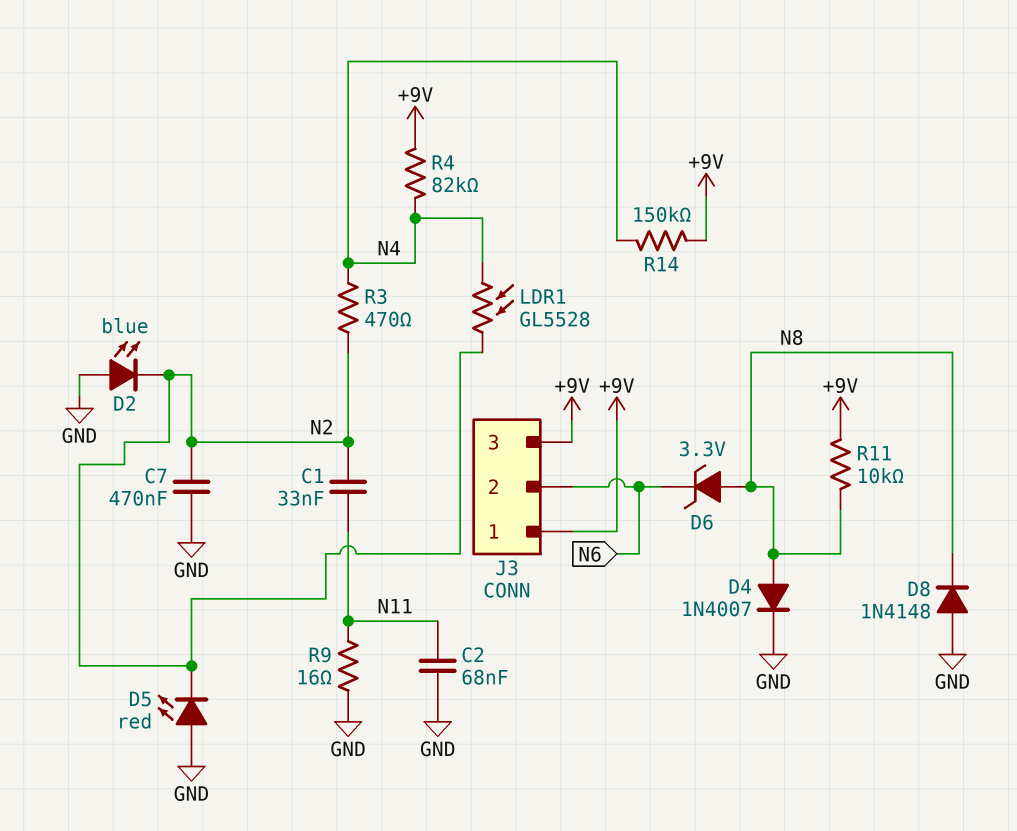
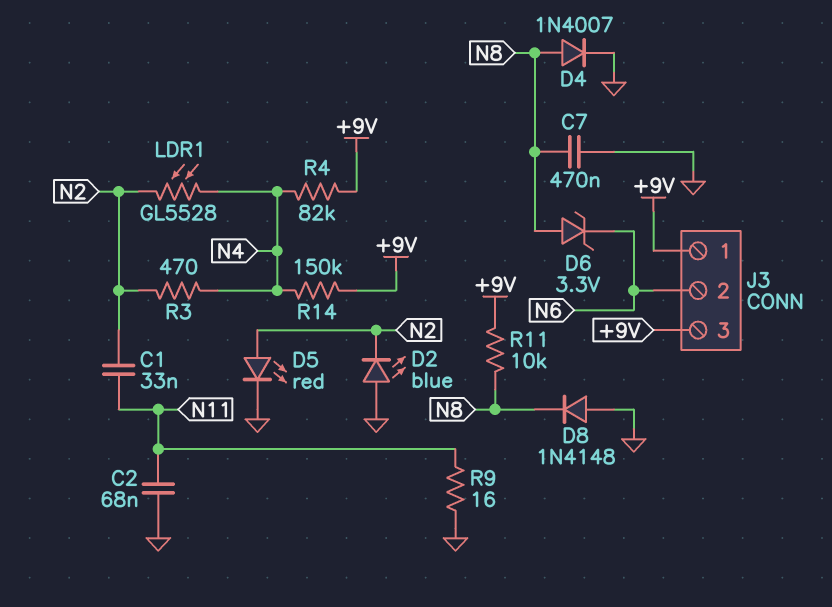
C7: 470nF (GND, N2) -> 470nF (GND, N8)
D5: LED red (A GND, K N2) -> LED red (A N2, K GND)

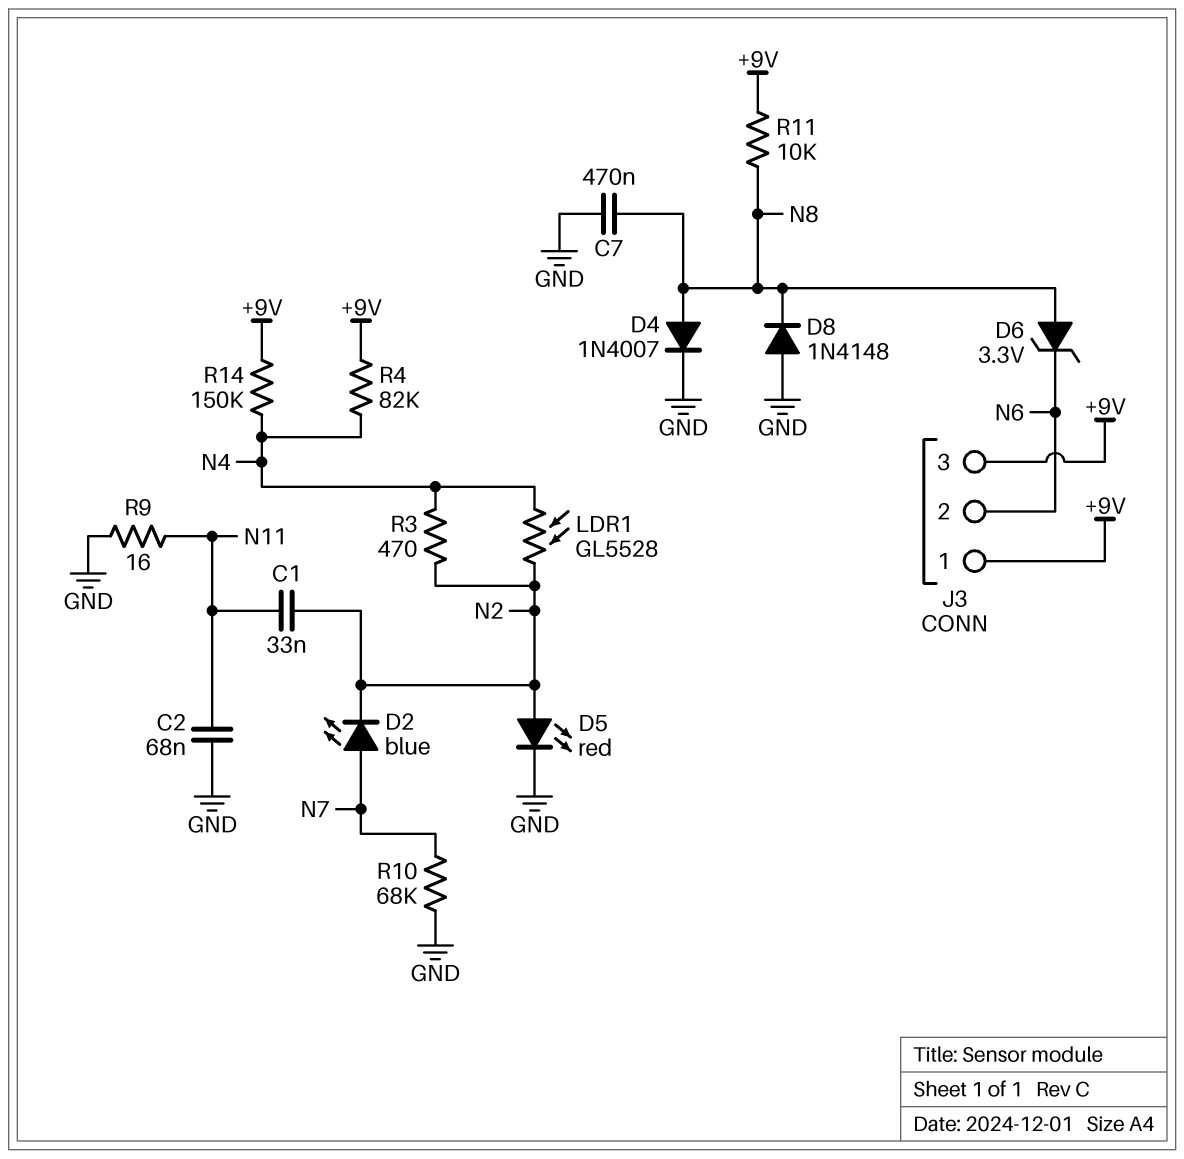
D2: LED blue (A GND, K N2) -> LED blue (A N7, K N2)
R10: none -> 68k (GND, N7)

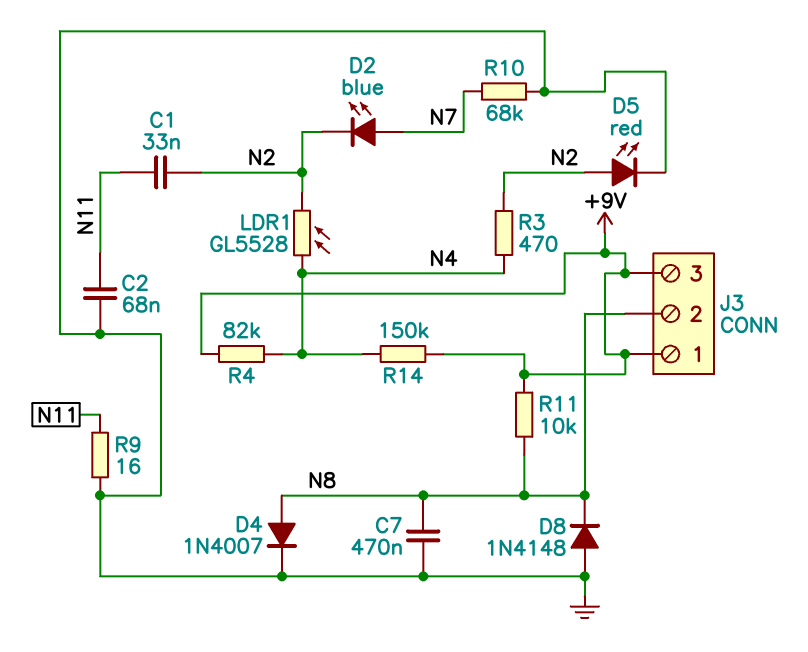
D6: zener 3.3V (A N8, K N6) -> none
J3 pin 2: N6 -> N8

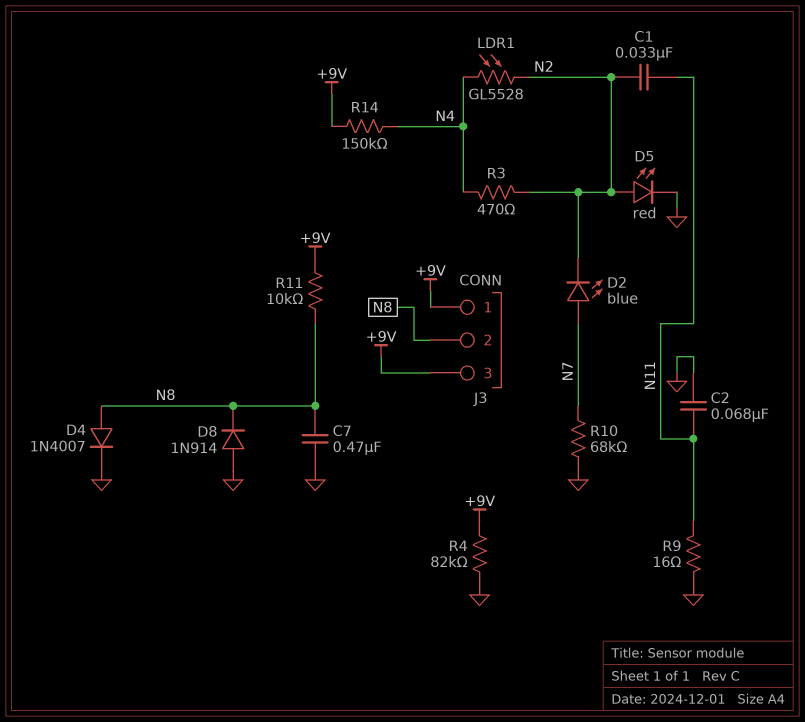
D8: diode 1N4148 (A GND, K N8) -> diode 1N914 (A GND, K N8)
R4: 82k (+9V, N4) -> 82k (+9V, GND)

